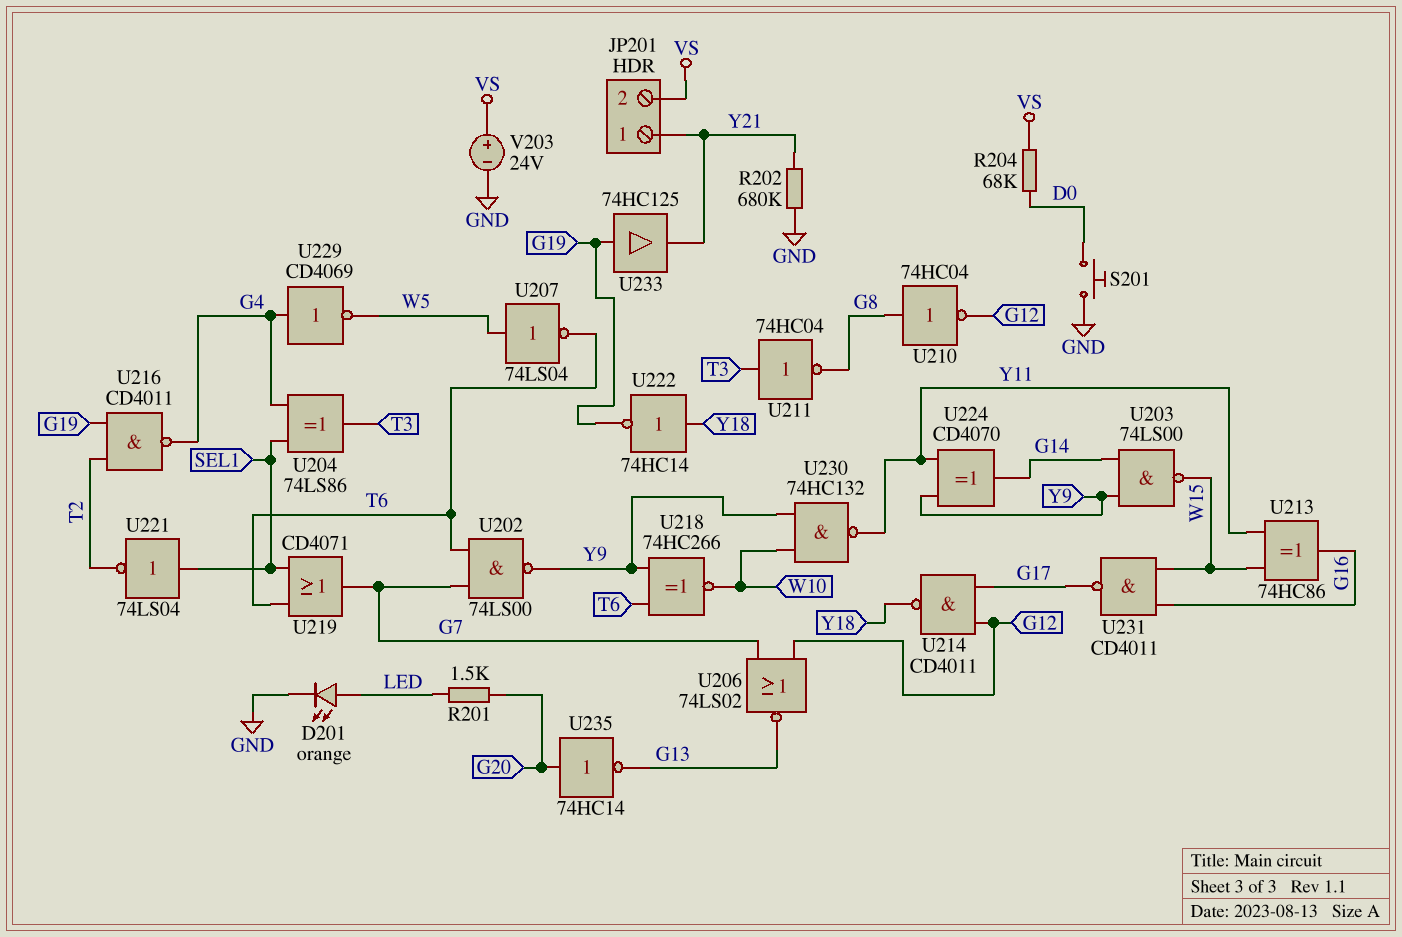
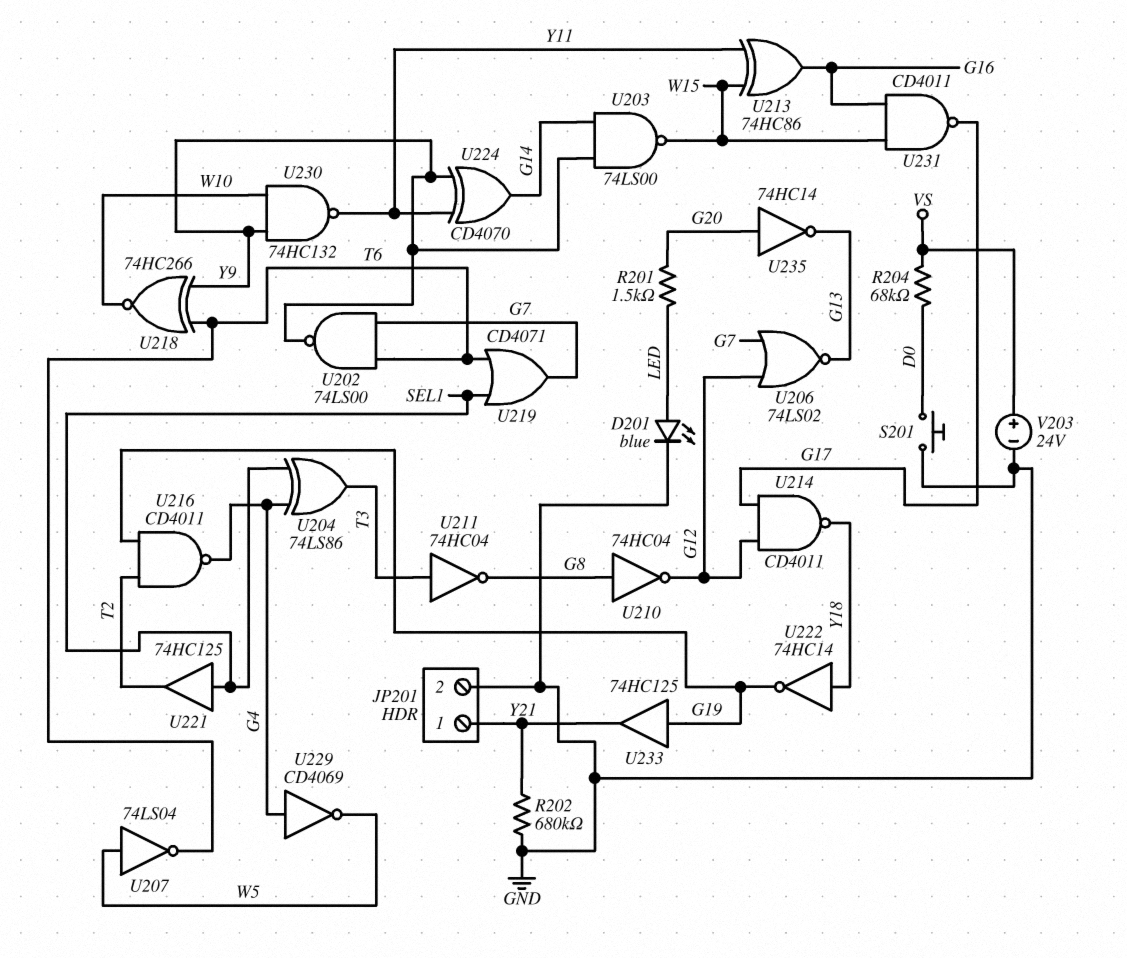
D201: LED orange (A LED, K GND) -> LED blue (A LED, K GND)
JP201 pin 2: VS -> GND
U221: NOT 74LS04 (in SEL1, out T2) -> buffer 74HC125 (in SEL1, out T2)

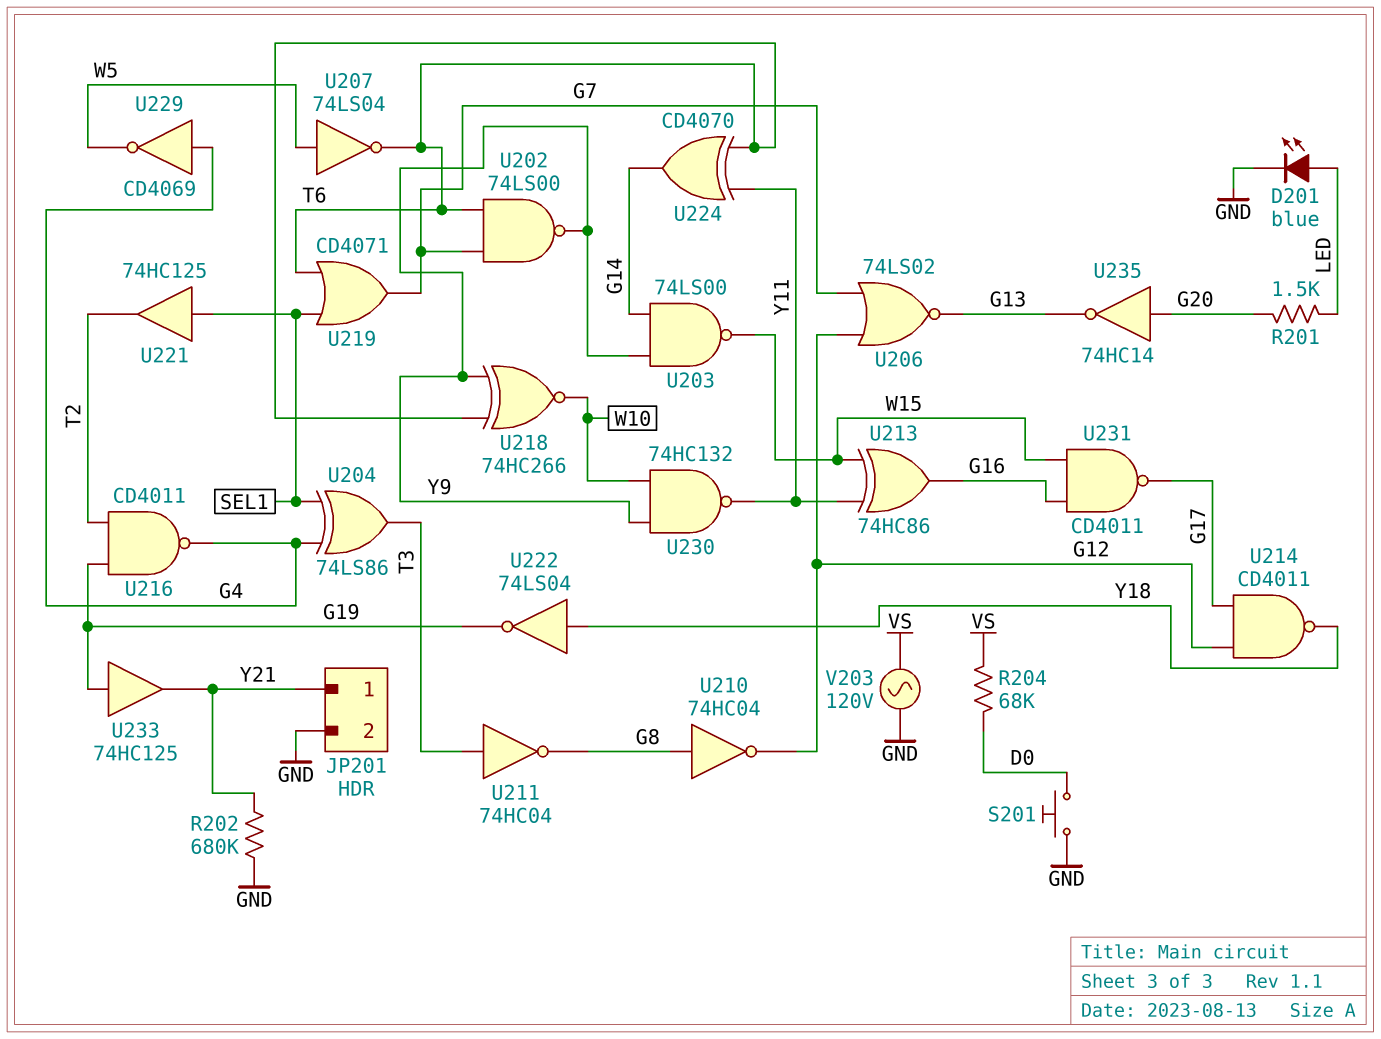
U222: NOT 74HC14 (in Y18, out G19) -> NOT 74LS04 (in Y18, out G19)
U224: XOR CD4070 (in Y9, in Y11, out G14) -> XOR CD4070 (in T6, in Y11, out G14)
V203: 24V (plus VS, minus GND) -> AC 120V (GND, VS)

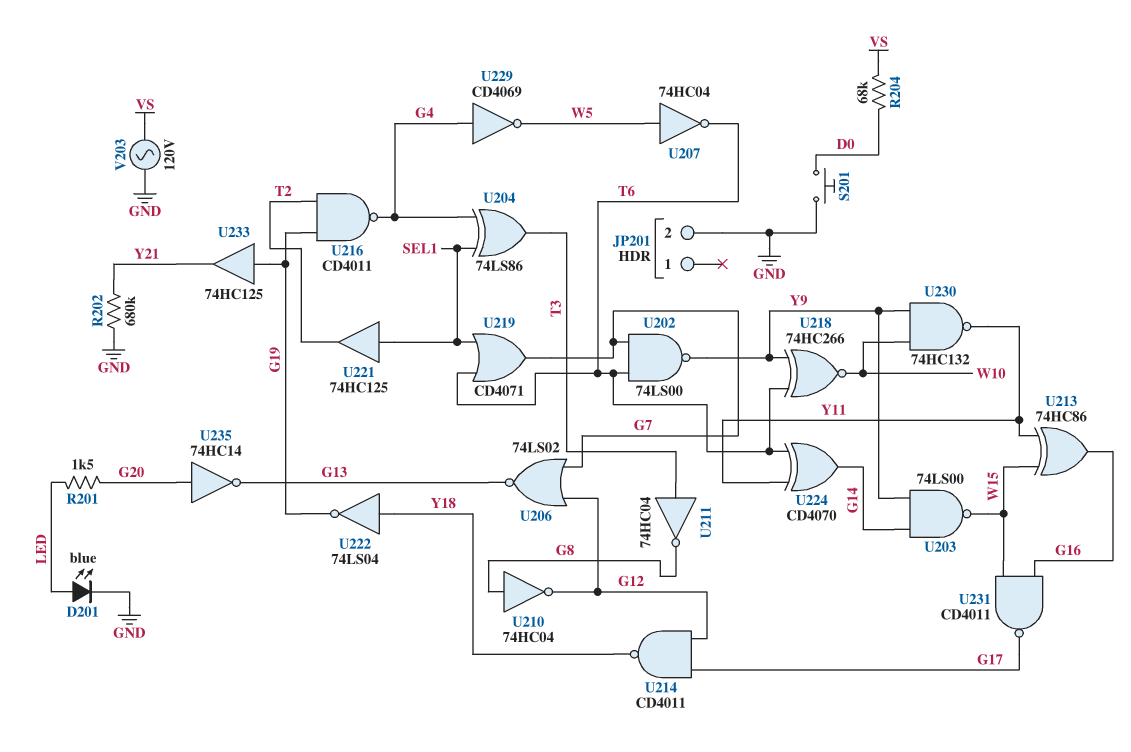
JP201 pin 1: Y21 -> none
U207: NOT 74LS04 (in W5, out T6) -> NOT 74HC04 (in W5, out T6)

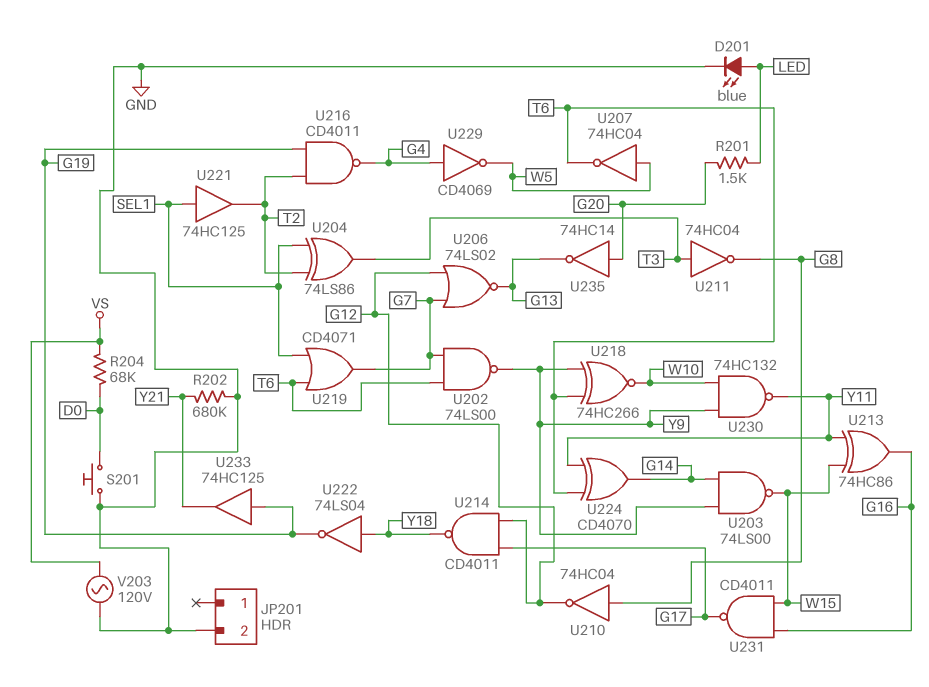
U204: XOR 74LS86 (in G4, in SEL1, out T3) -> XOR 74LS86 (in SEL1, in T2, out T3)

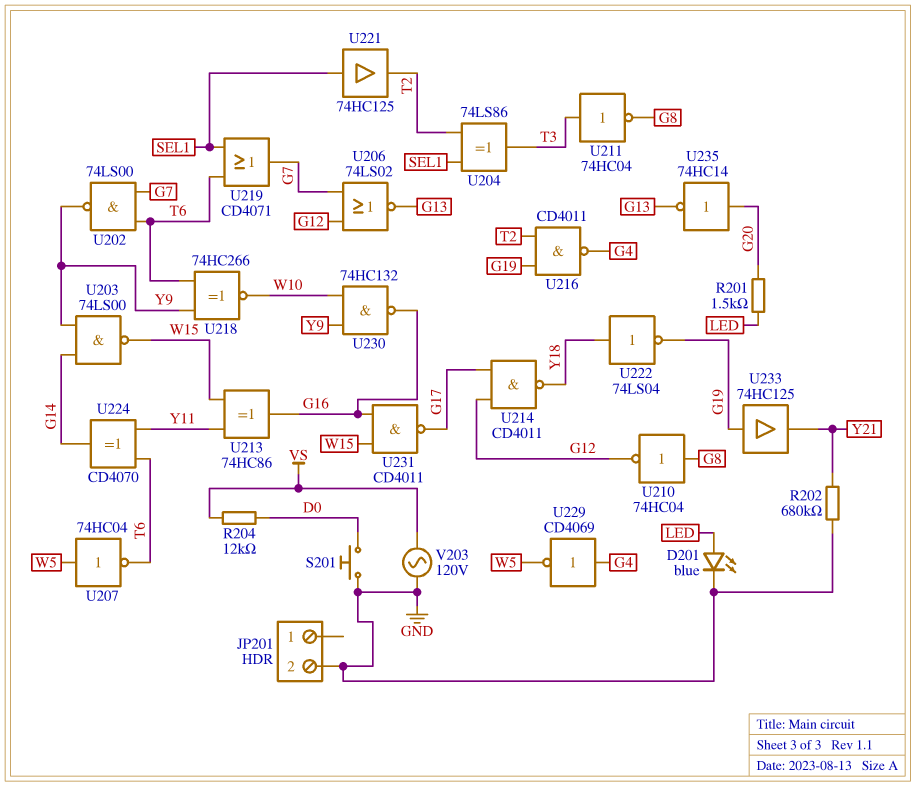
R204: 68k (D0, VS) -> 12k (D0, VS)
U230: NAND 74HC132 (in W10, in Y9, out Y11) -> NAND 74HC132 (in W10, in Y9, out G16)

